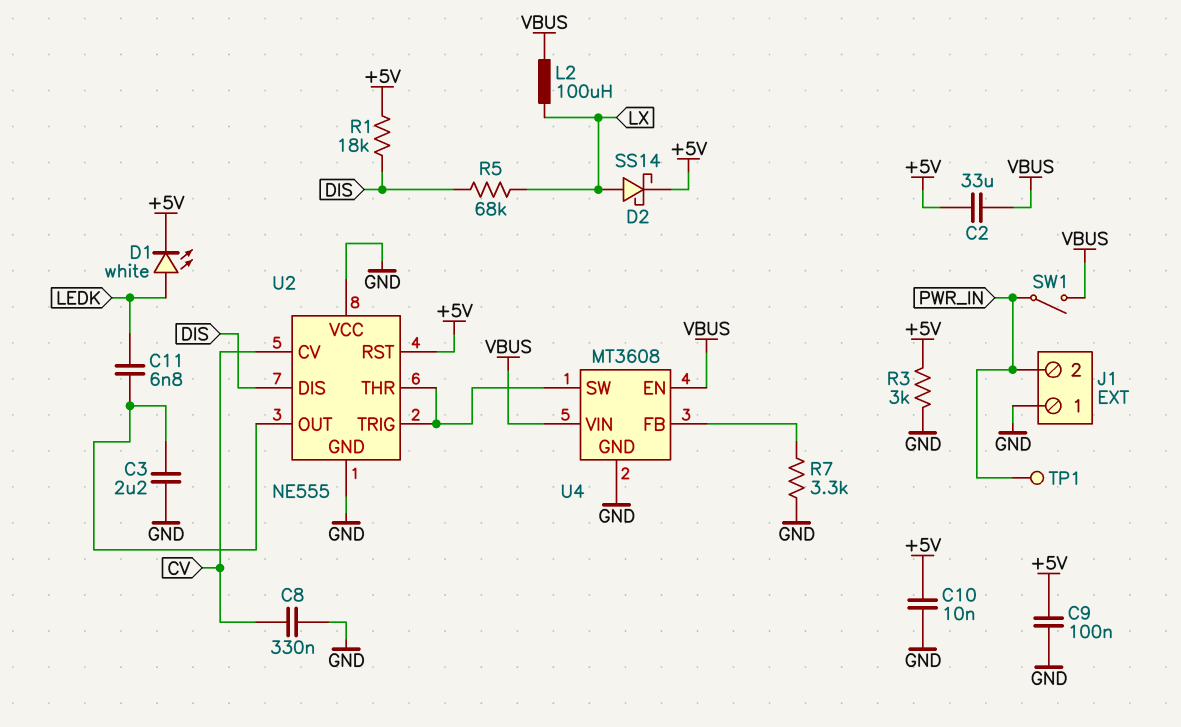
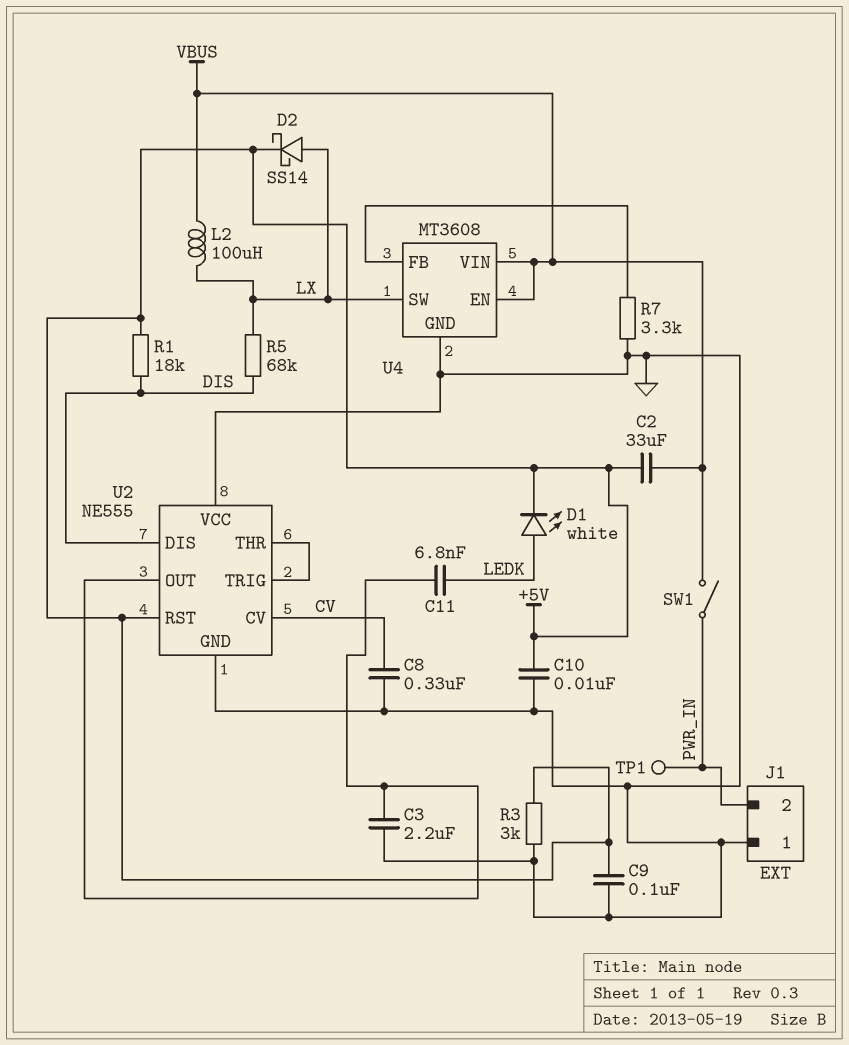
U4 pin SW: U2/THR -> LX

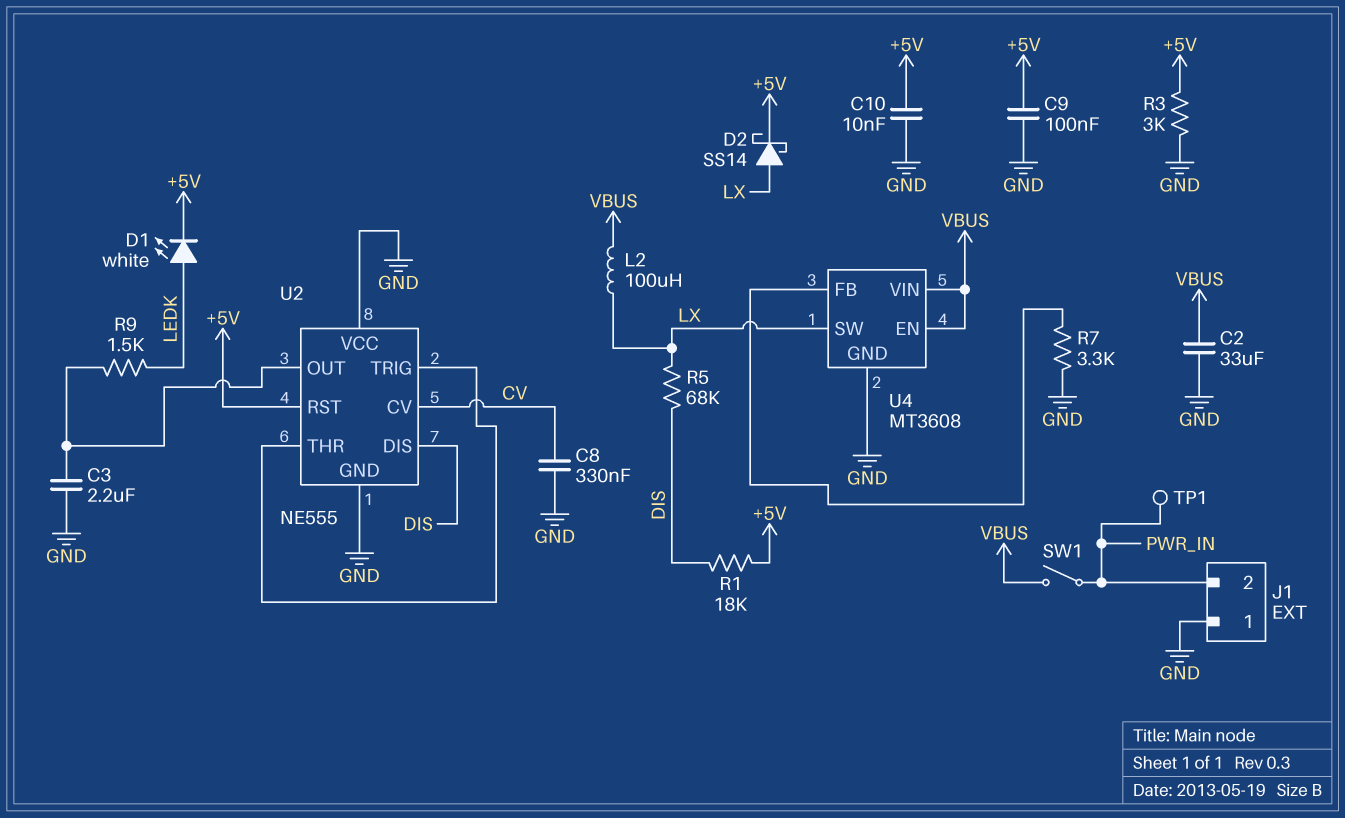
C2: 33uF (+5V, VBUS) -> 33uF (GND, VBUS)
C11: 6.8nF (LEDK, U2/OUT) -> none
R9: none -> 1.5k (LEDK, U2/OUT)

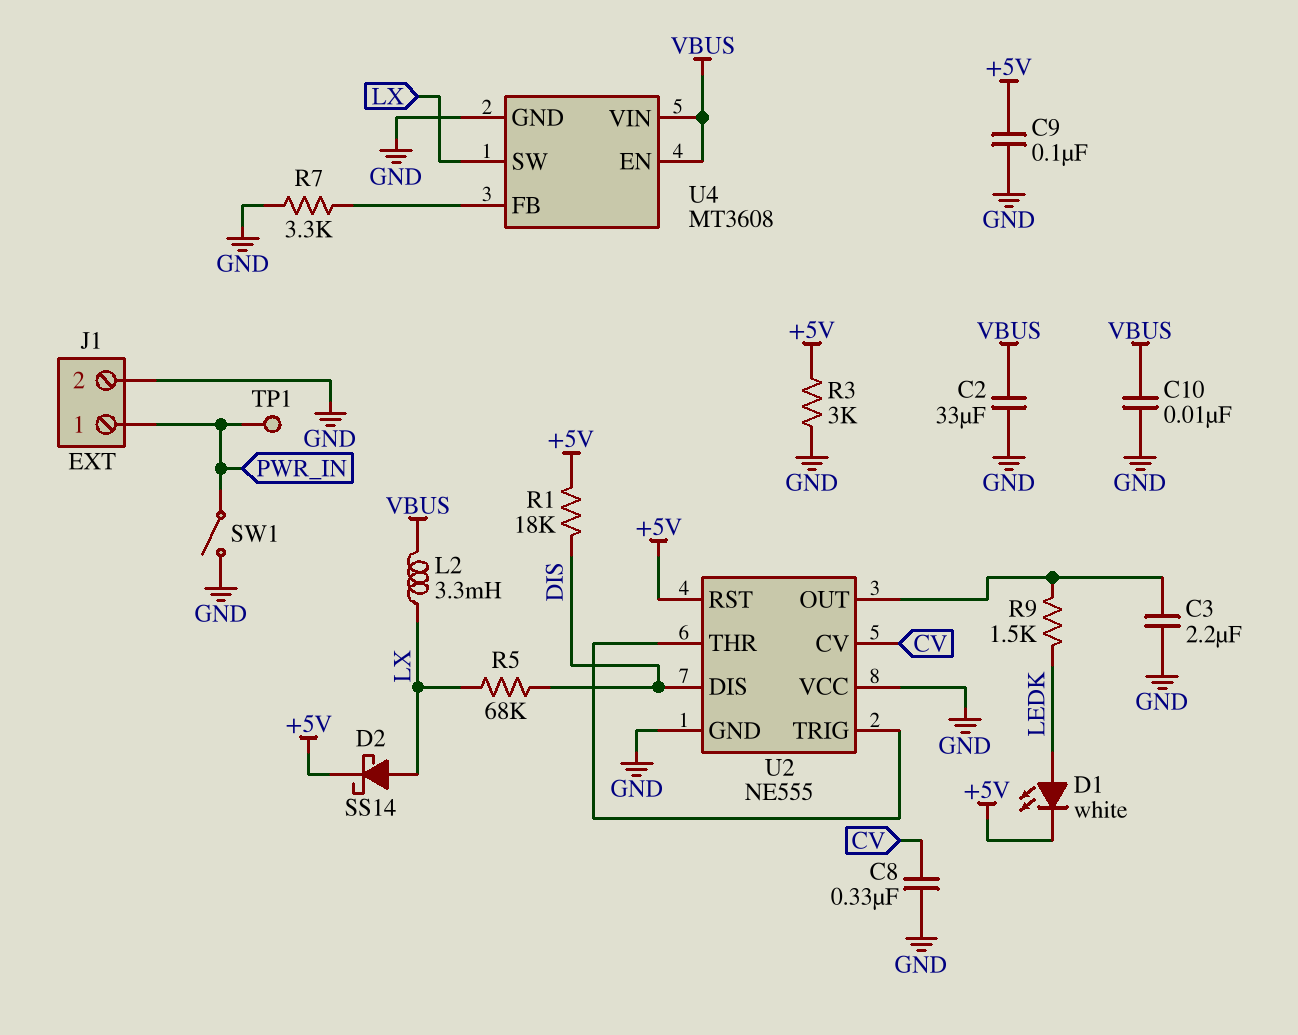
C10: 10nF (+5V, GND) -> 10nF (GND, VBUS)
J1 pin 1: GND -> PWR_IN
J1 pin 2: PWR_IN -> GND
L2: 100uH (LX, VBUS) -> 3.3mH (LX, VBUS)
SW1: switch (PWR_IN, VBUS) -> switch (GND, PWR_IN)

